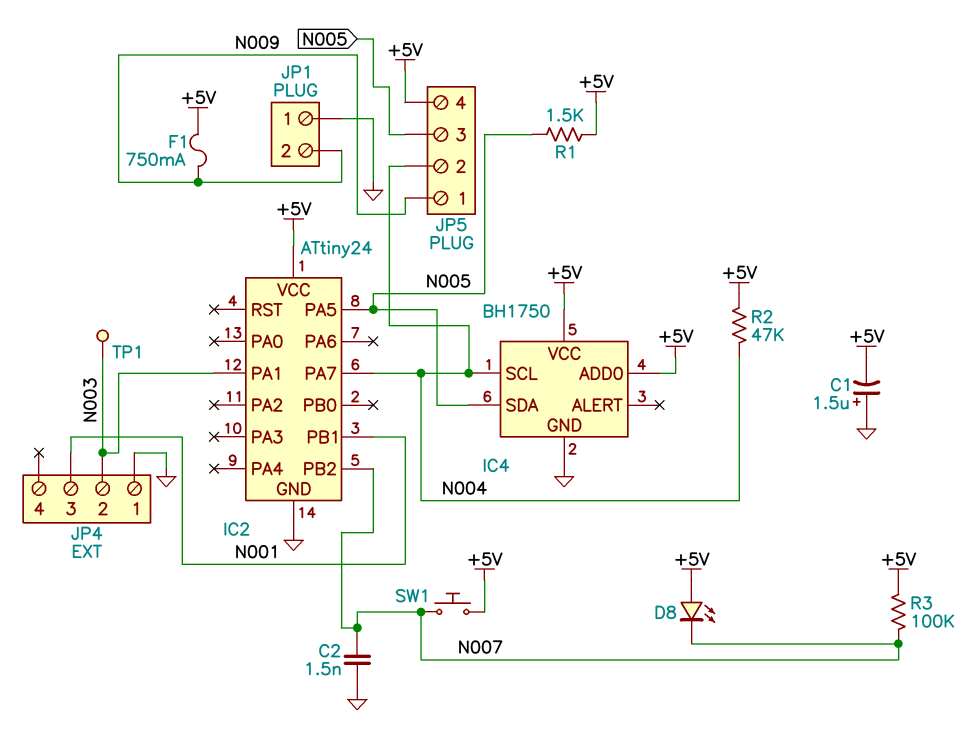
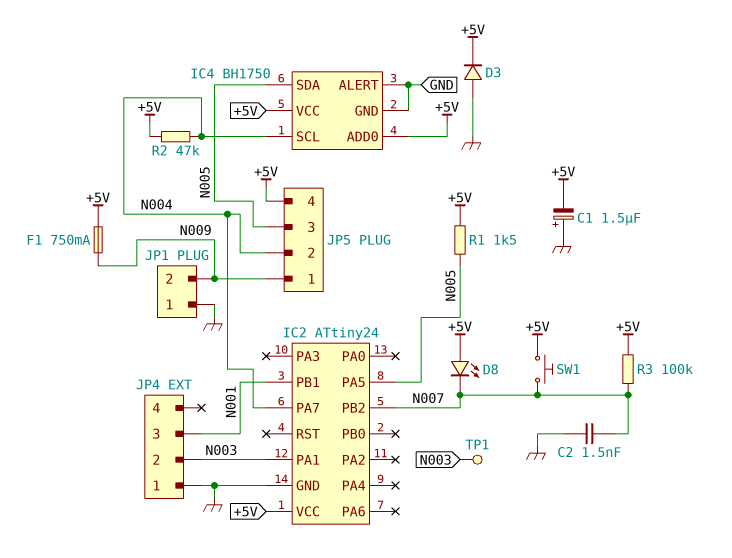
D3: none -> diode (A GND, K +5V)
IC4 pin ALERT: none -> GND

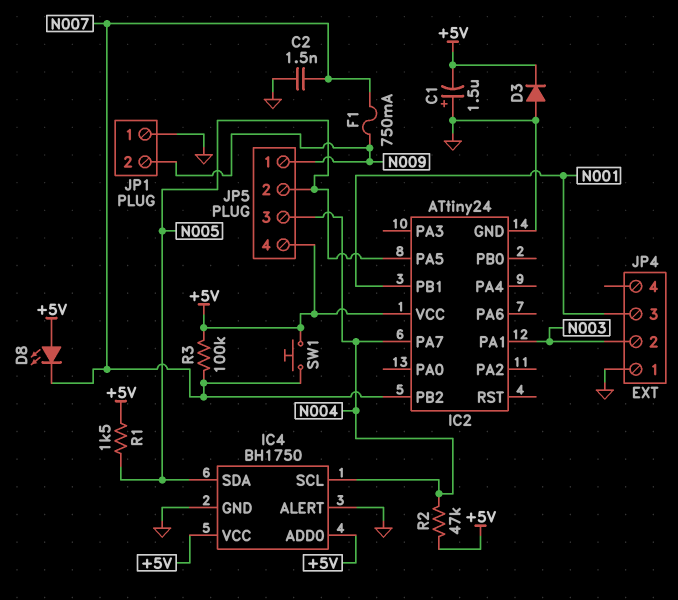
F1: 750mA (+5V, N009) -> 750mA (N007, N009)
JP5 pin 2: N004 -> N005
JP5 pin 3: N005 -> N004
TP1: test point (N003) -> none

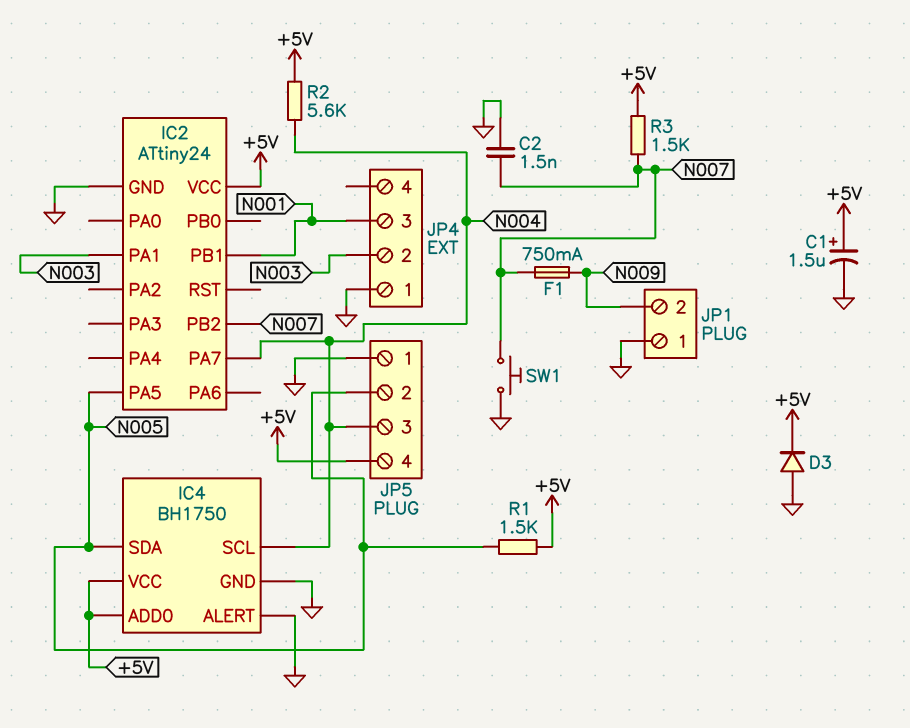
C1: 1.5uF (plus GND, minus +5V) -> 1.5uF (plus +5V, minus GND)
D8: LED (A +5V, K N007) -> none
JP5 pin 1: N009 -> GND
R2: 47k (+5V, N004) -> 5.6k (+5V, N004)
R3: 100k (+5V, N007) -> 1.5k (+5V, N007)
SW1: button (+5V, N007) -> button (GND, N007)

